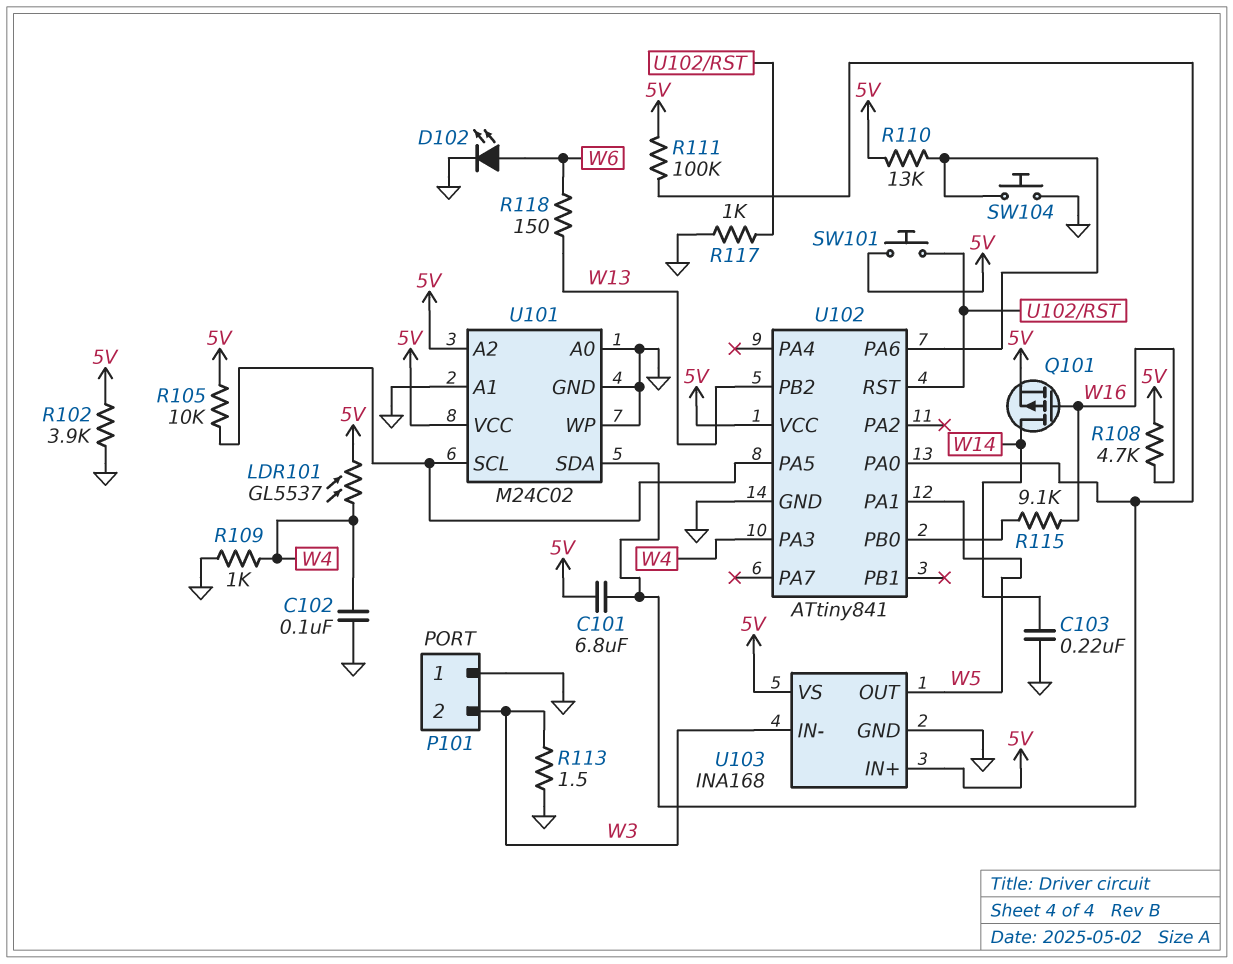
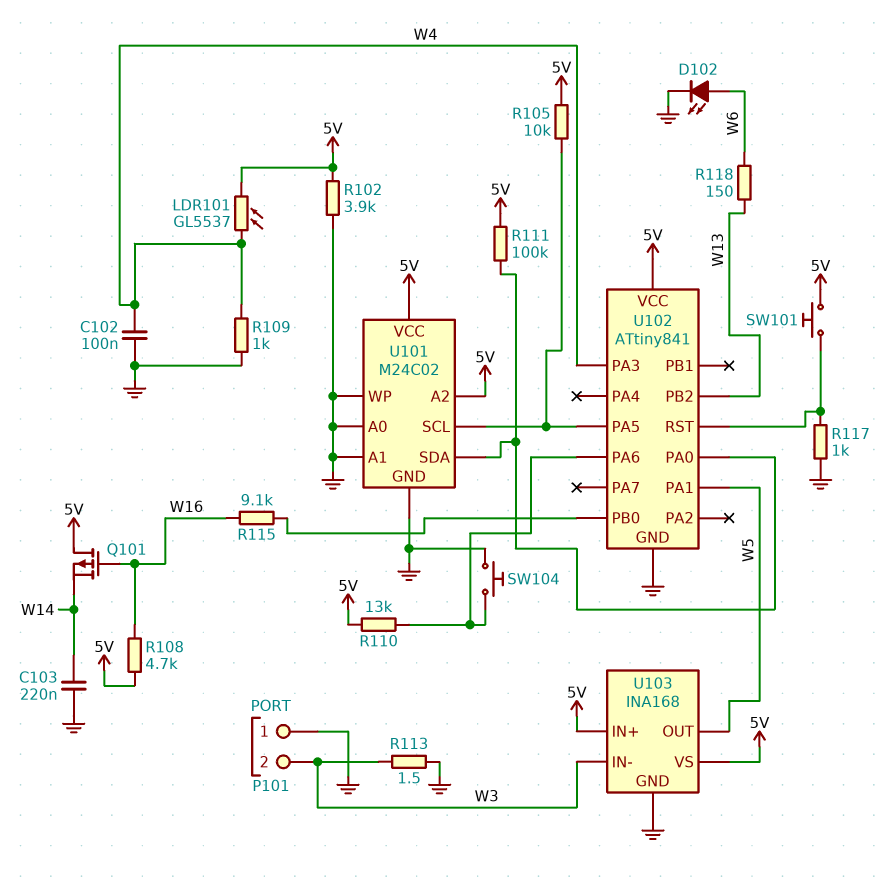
C101: 6.8uF (5V, U101/SDA) -> none
Q101: PMOS (G W16, D W14, S 5V) -> PMOS (G W16, D 5V, S W14)

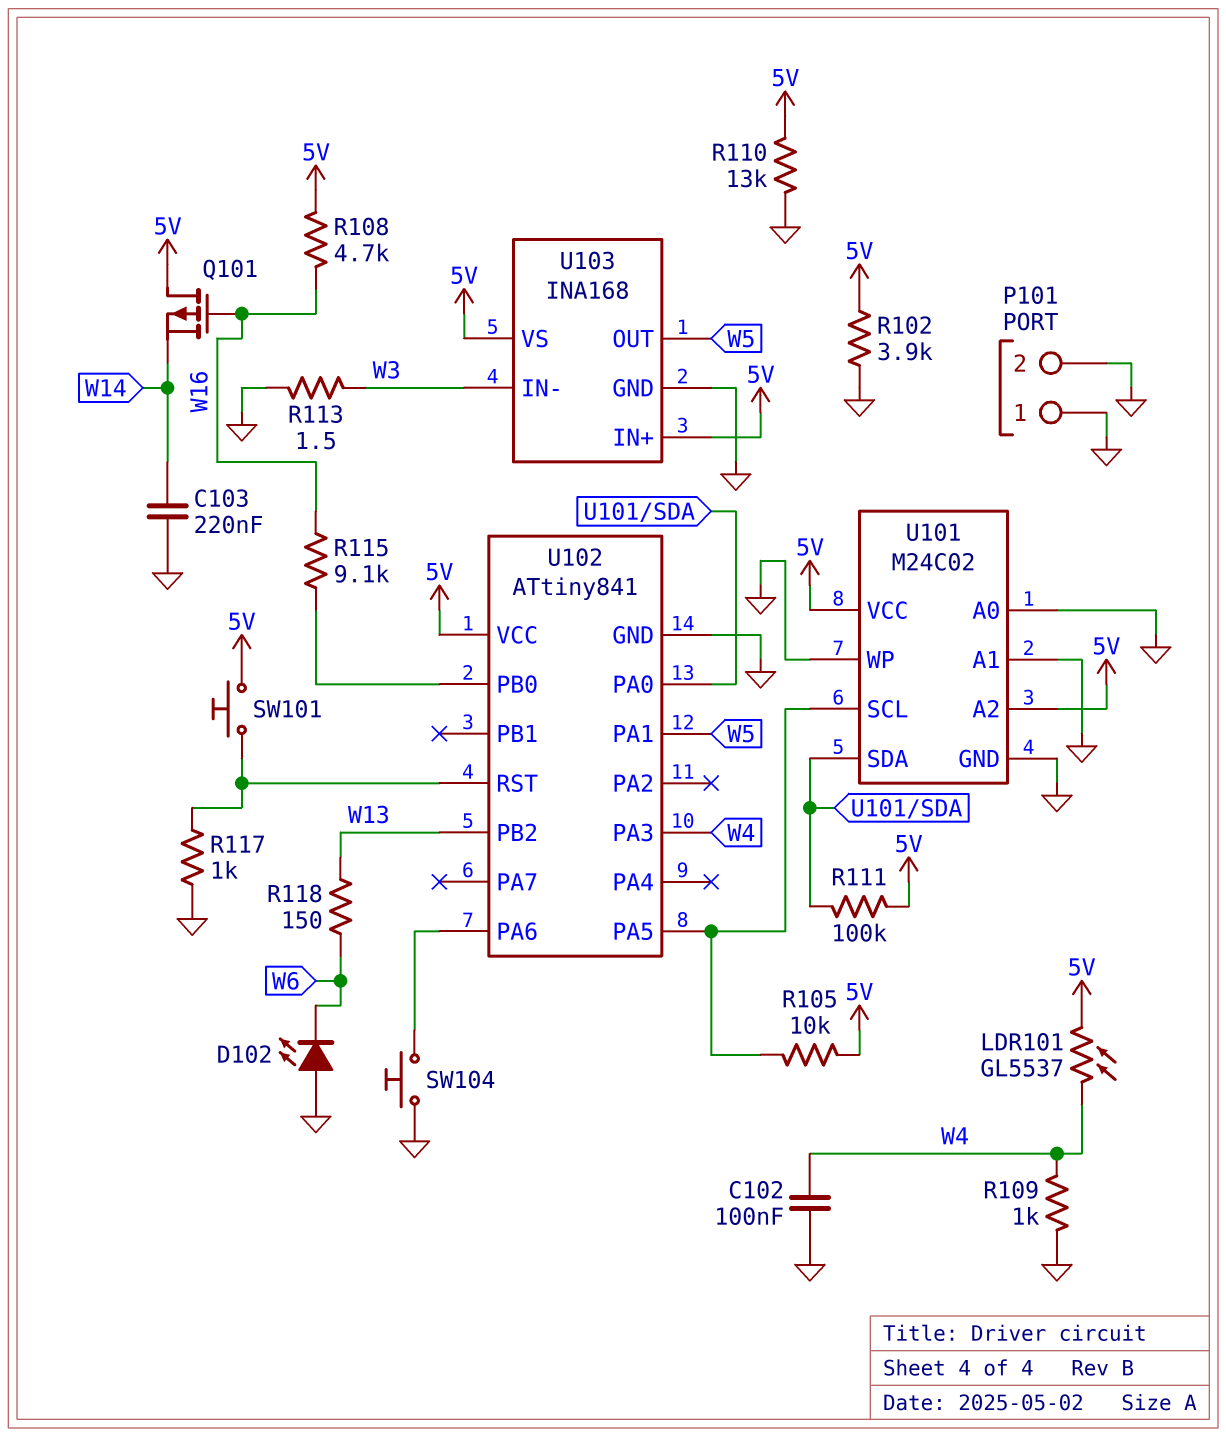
D102: LED (A W6, K GND) -> LED (A GND, K W6)
P101 pin 2: W3 -> GND
R110: 13k (5V, U102/PA6) -> 13k (5V, GND)

